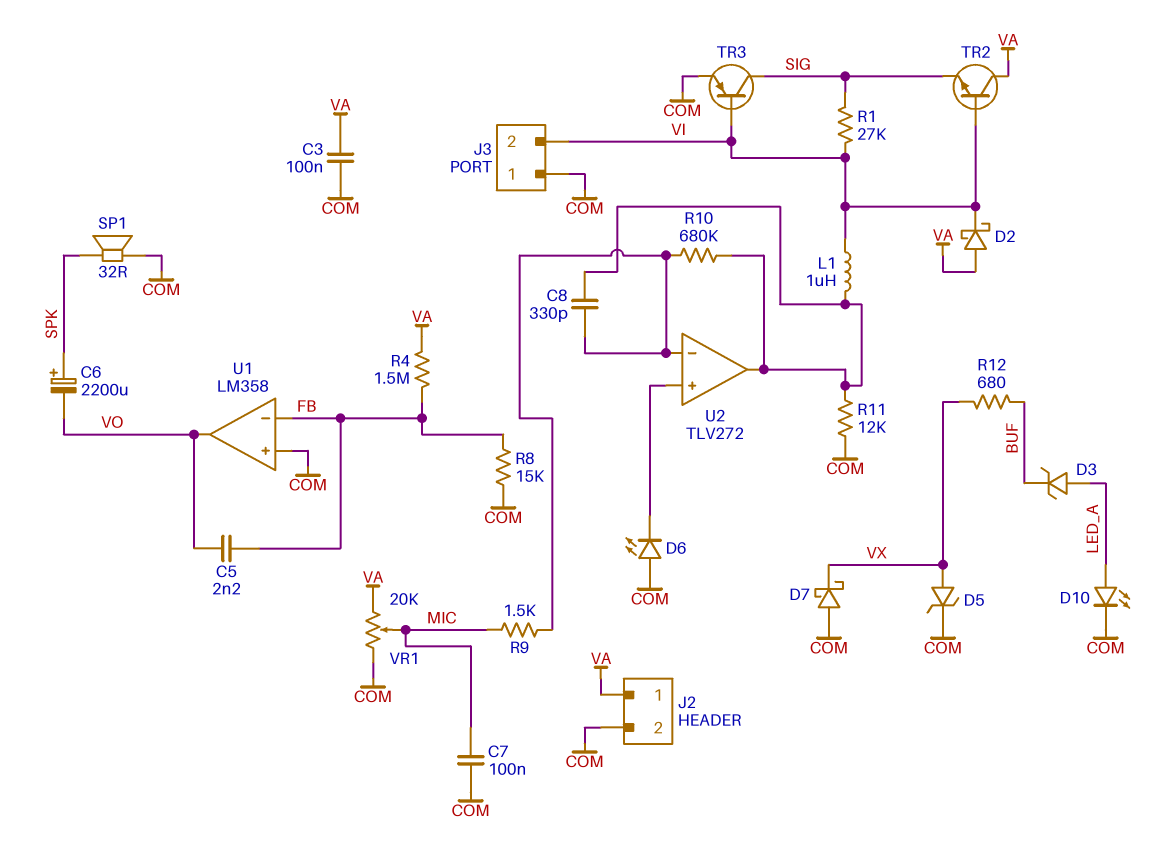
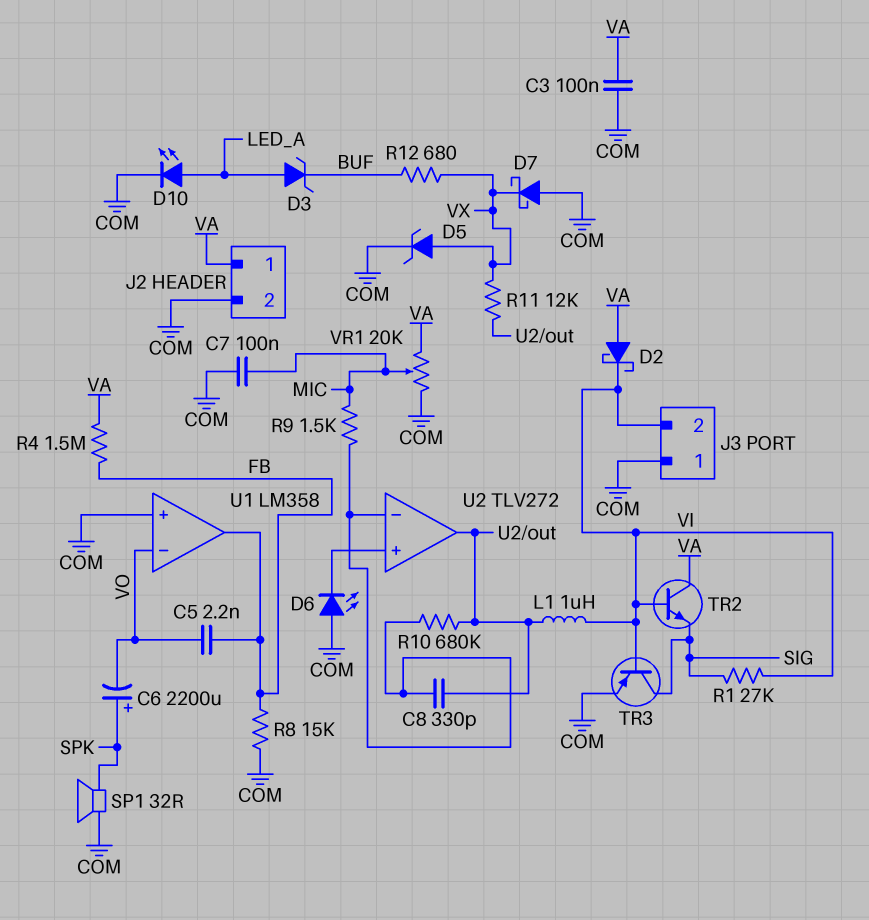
R11: 12k (COM, U2/out) -> 12k (U2/out, VX)
U1 pin in-: FB -> VO
U1 pin out: VO -> FB

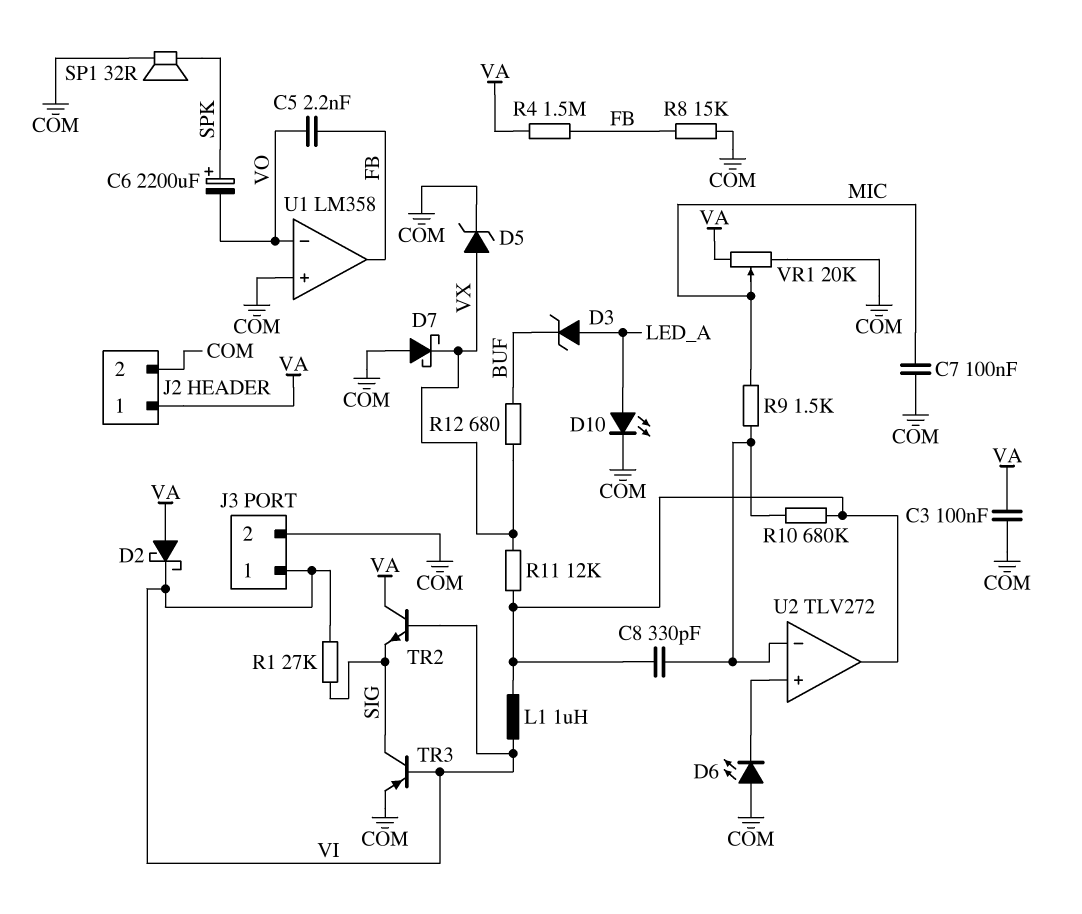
J3 pin 1: COM -> VI
J3 pin 2: VI -> COM

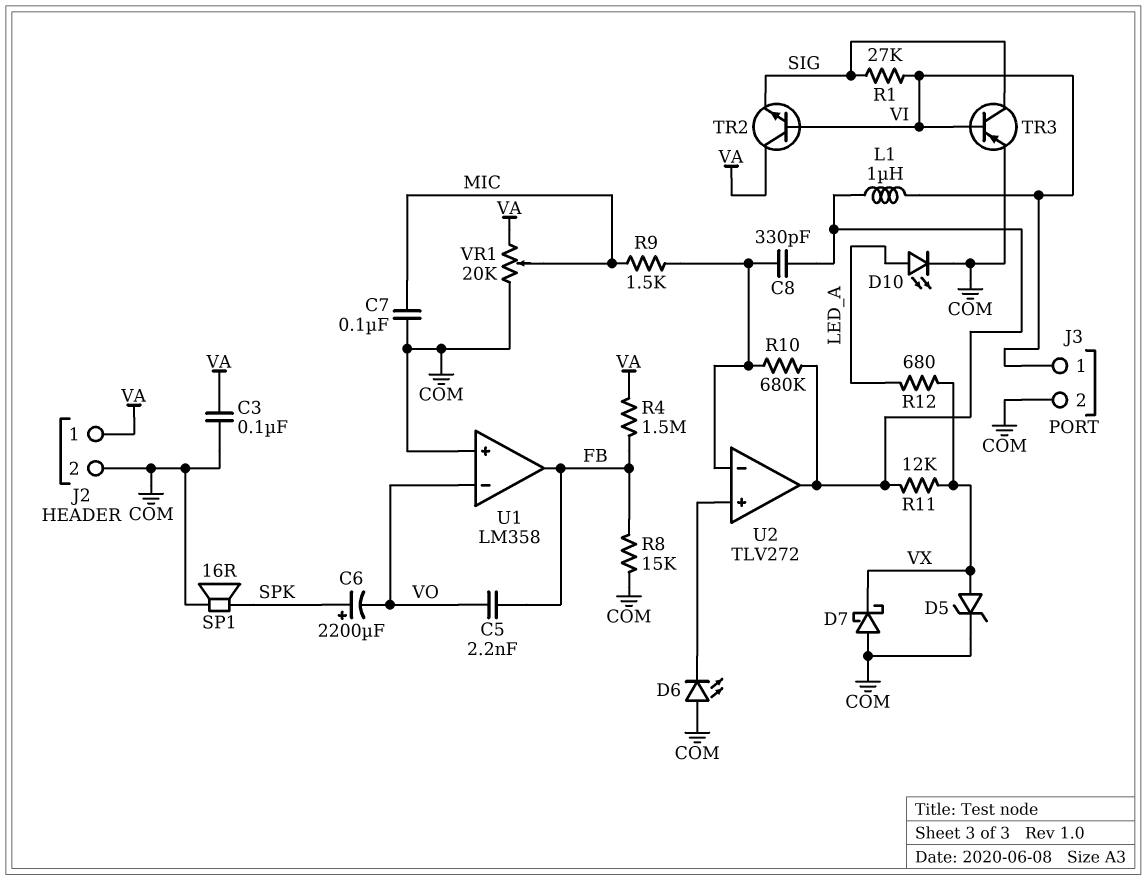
D2: schottky (A VA, K VI) -> none
D3: zener (A LED_A, K BUF) -> none
R12: 680 (BUF, VX) -> 680 (LED_A, VX)
SP1: speaker 32R (COM, SPK) -> speaker 16R (COM, SPK)

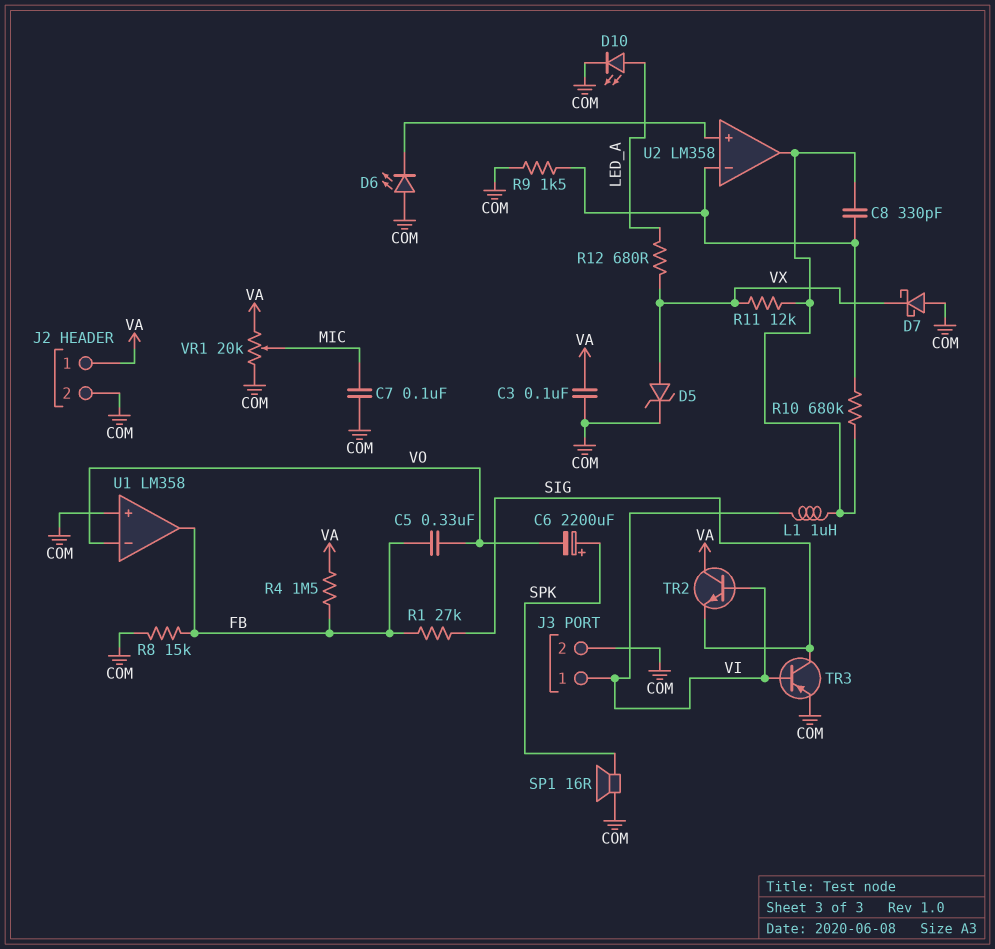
C5: 2.2nF (FB, VO) -> 330nF (FB, VO)
R1: 27k (SIG, VI) -> 27k (FB, SIG)
R9: 1.5k (MIC, U2/in-) -> 1.5k (COM, U2/in-)
U2: TLV272 -> LM358

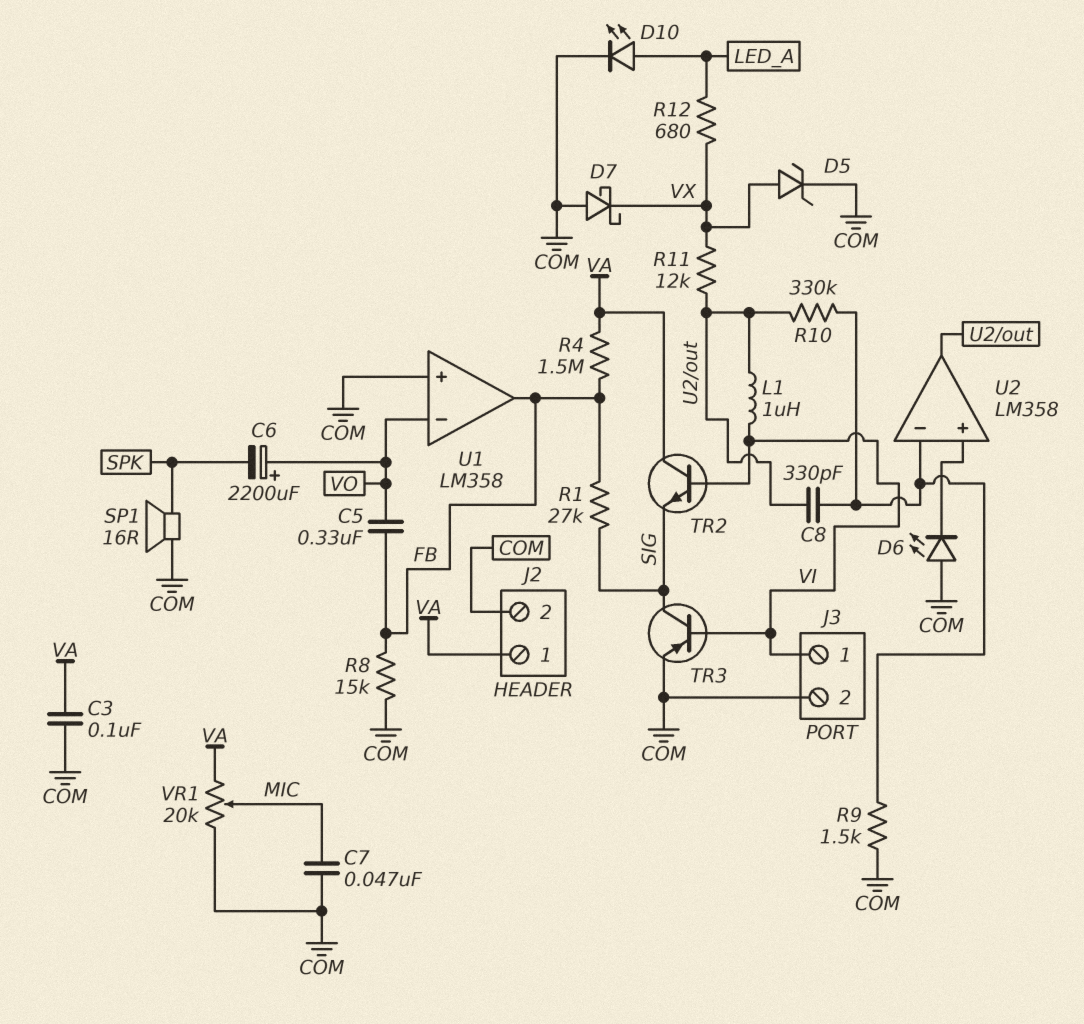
C6: 2200uF (plus SPK, minus VO) -> 2200uF (plus VO, minus SPK)
C7: 100nF (COM, MIC) -> 47nF (COM, MIC)
R10: 680k (U2/in-, U2/out) -> 330k (U2/in-, U2/out)

